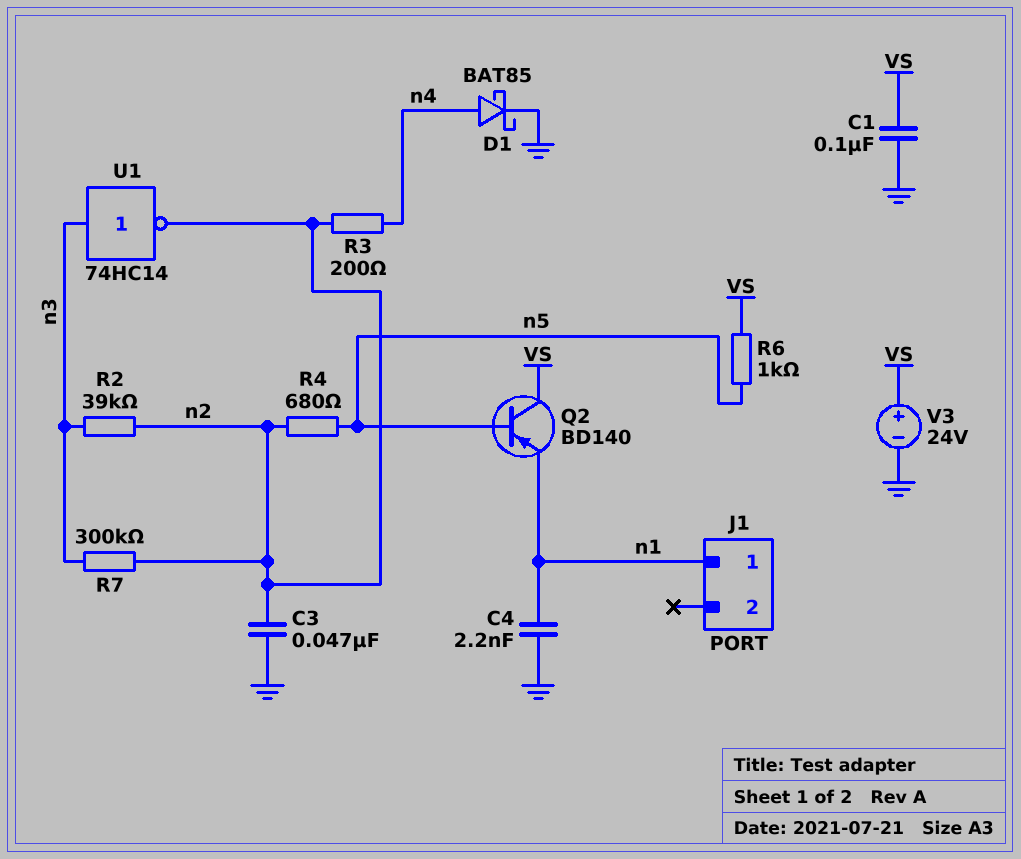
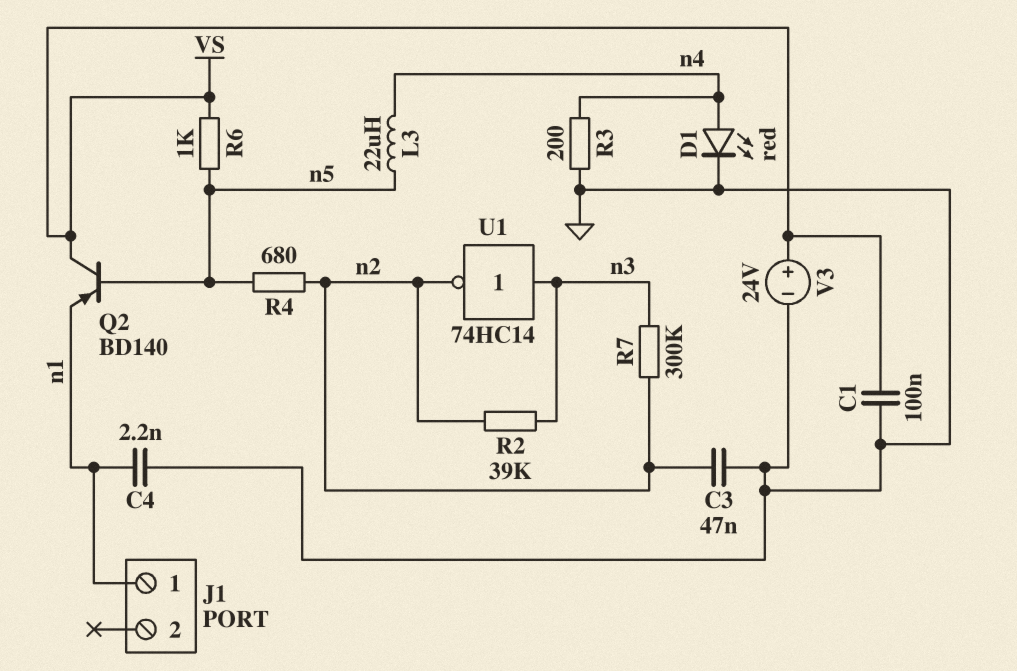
D1: schottky BAT85 (A n4, K GND) -> LED red (A n4, K GND)
L3: none -> 22uH (n4, n5)
R3: 200 (n2, n4) -> 200 (GND, n4)

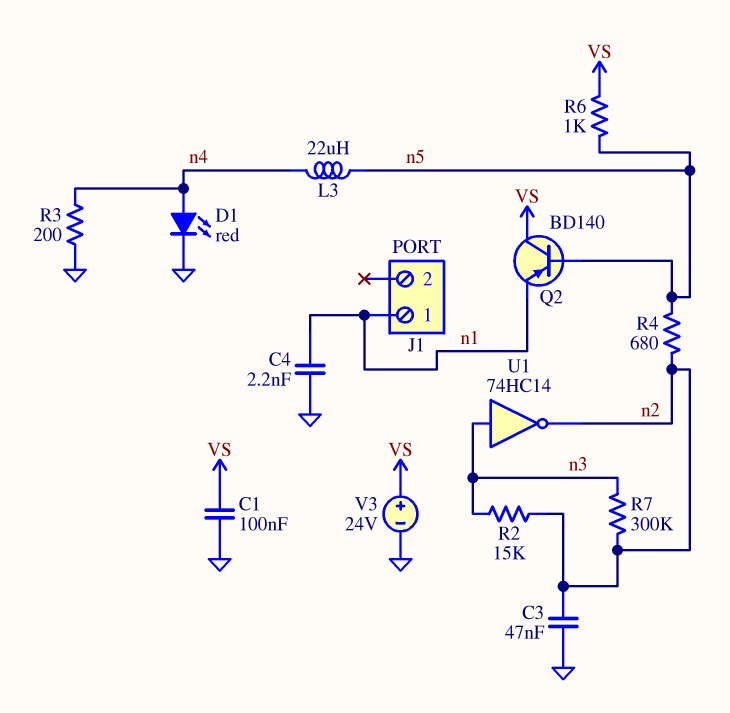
R2: 39k (n2, n3) -> 15k (n2, n3)

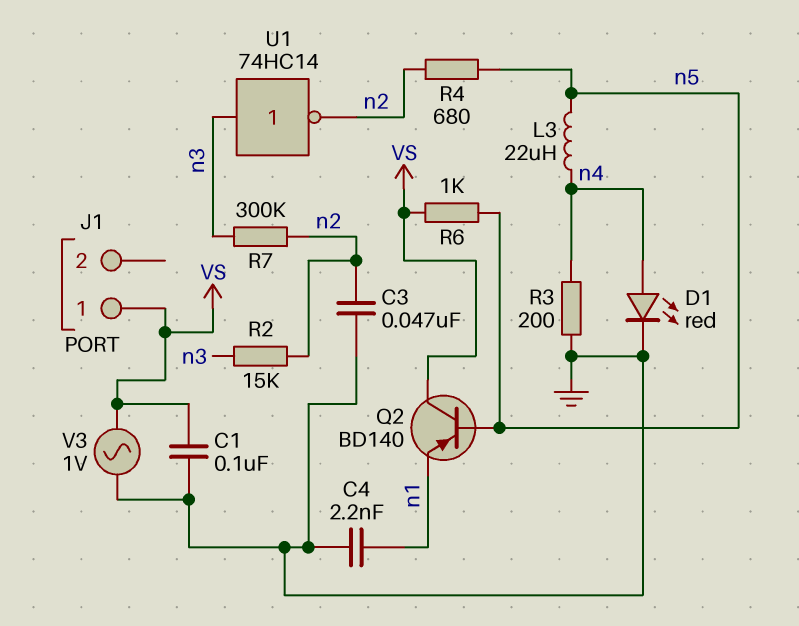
J1 pin 1: n1 -> VS
V3: 24V (plus VS, minus GND) -> AC 1V (GND, VS)

